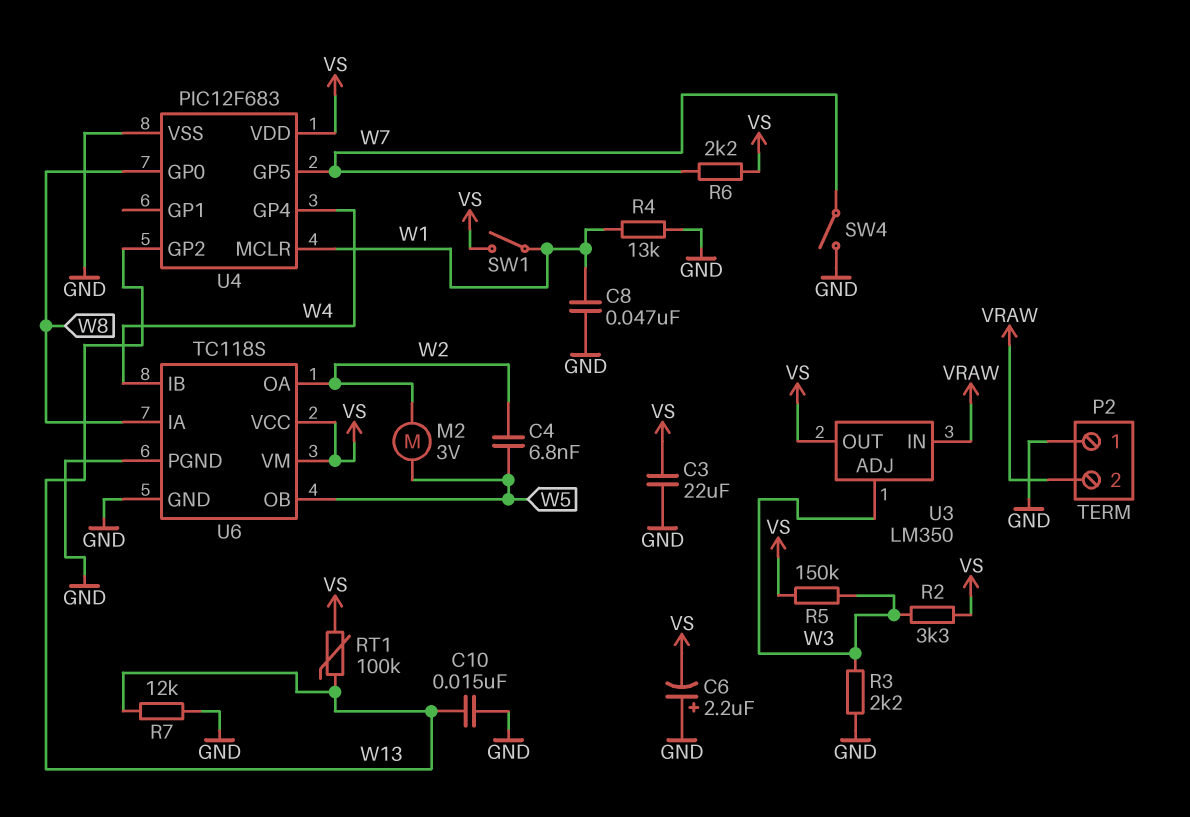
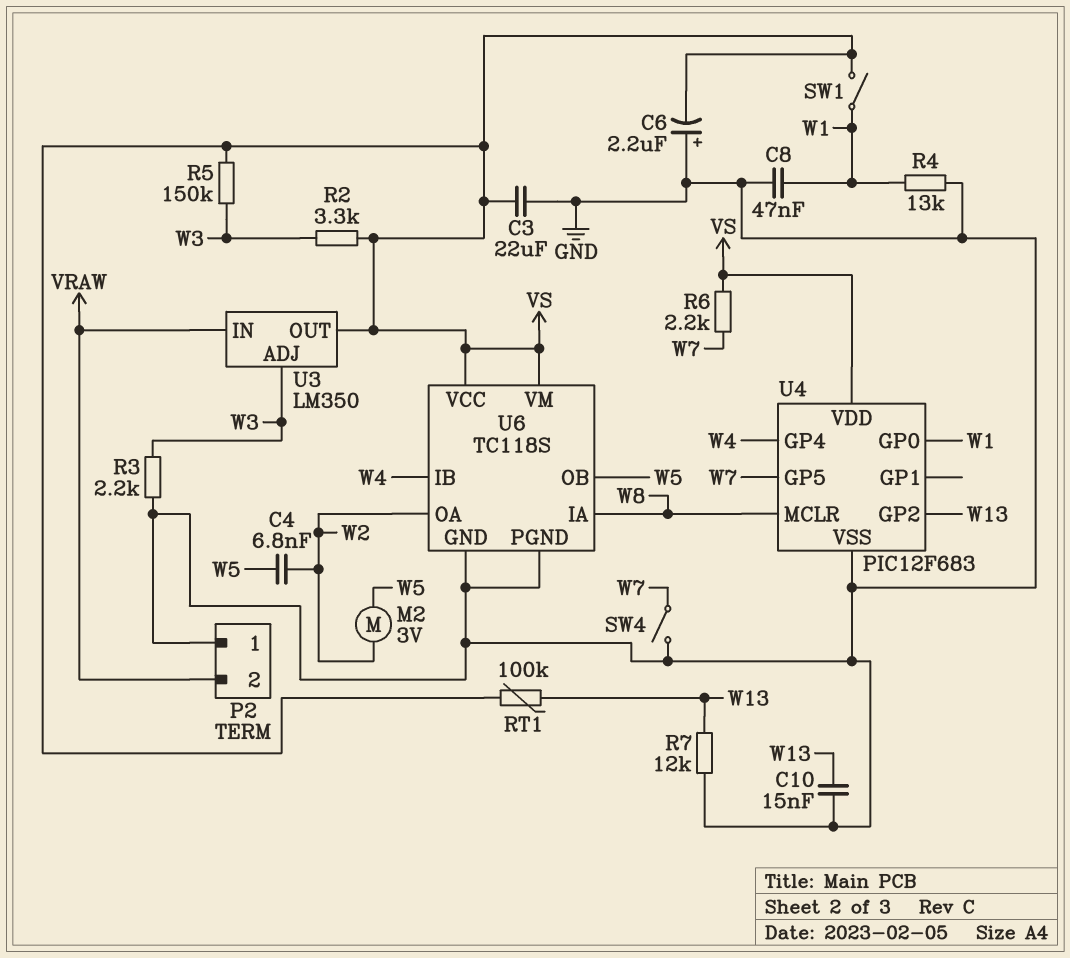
U4 pin GP0: W8 -> W1
U4 pin MCLR: W1 -> W8

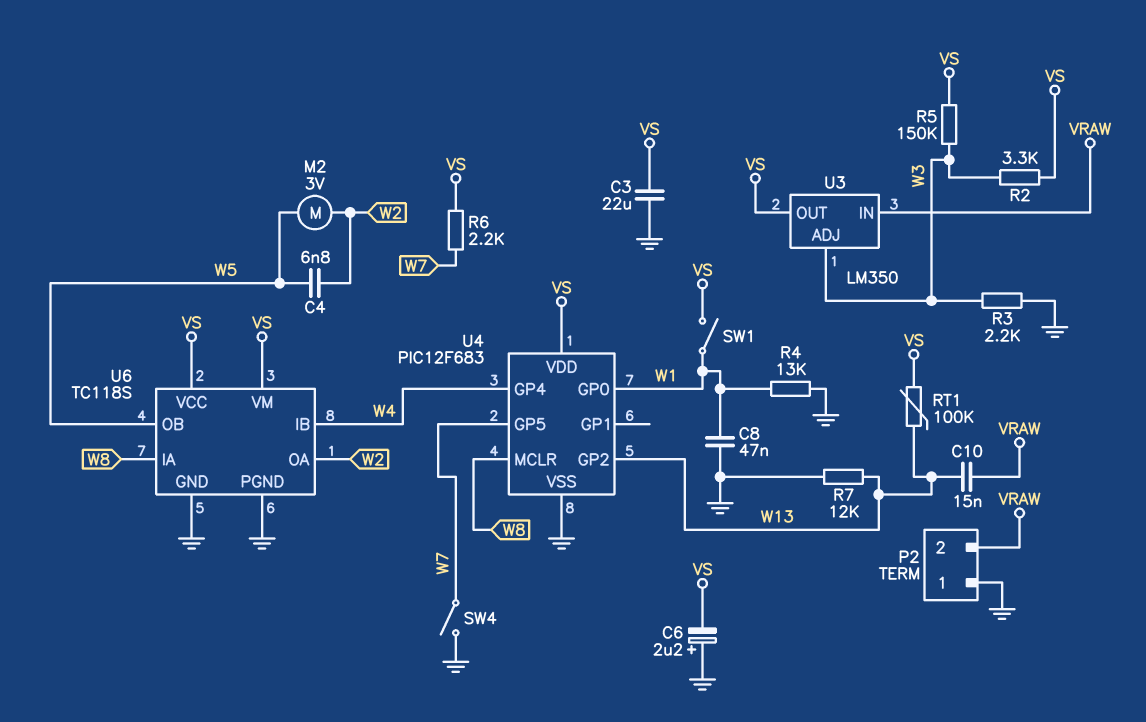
C10: 15nF (GND, W13) -> 15nF (VRAW, W13)

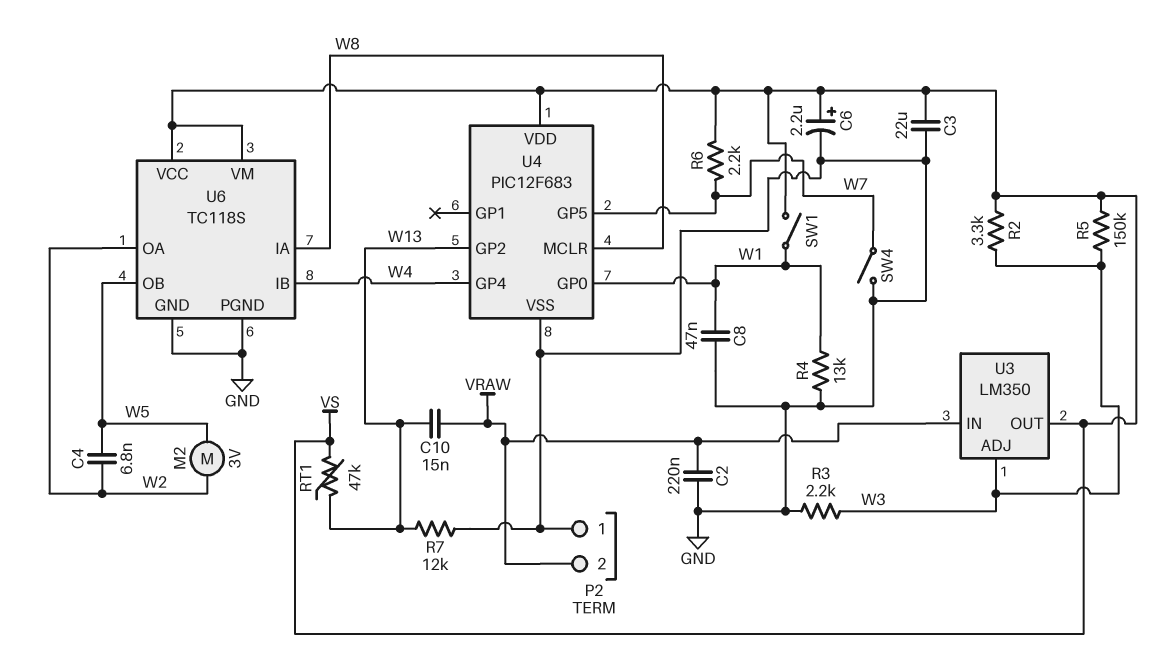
C2: none -> 220nF (GND, VRAW)
C6: 2.2uF (plus GND, minus VS) -> 2.2uF (plus VS, minus GND)
RT1: 100k (VS, W13) -> 47k (VS, W13)

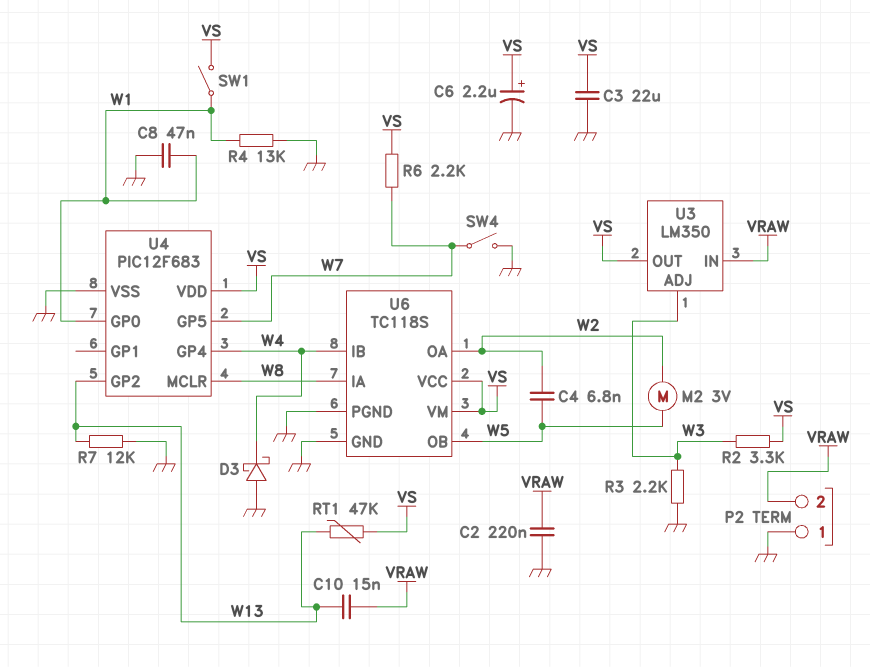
D3: none -> schottky (A GND, K W4)
R5: 150k (VS, W3) -> none

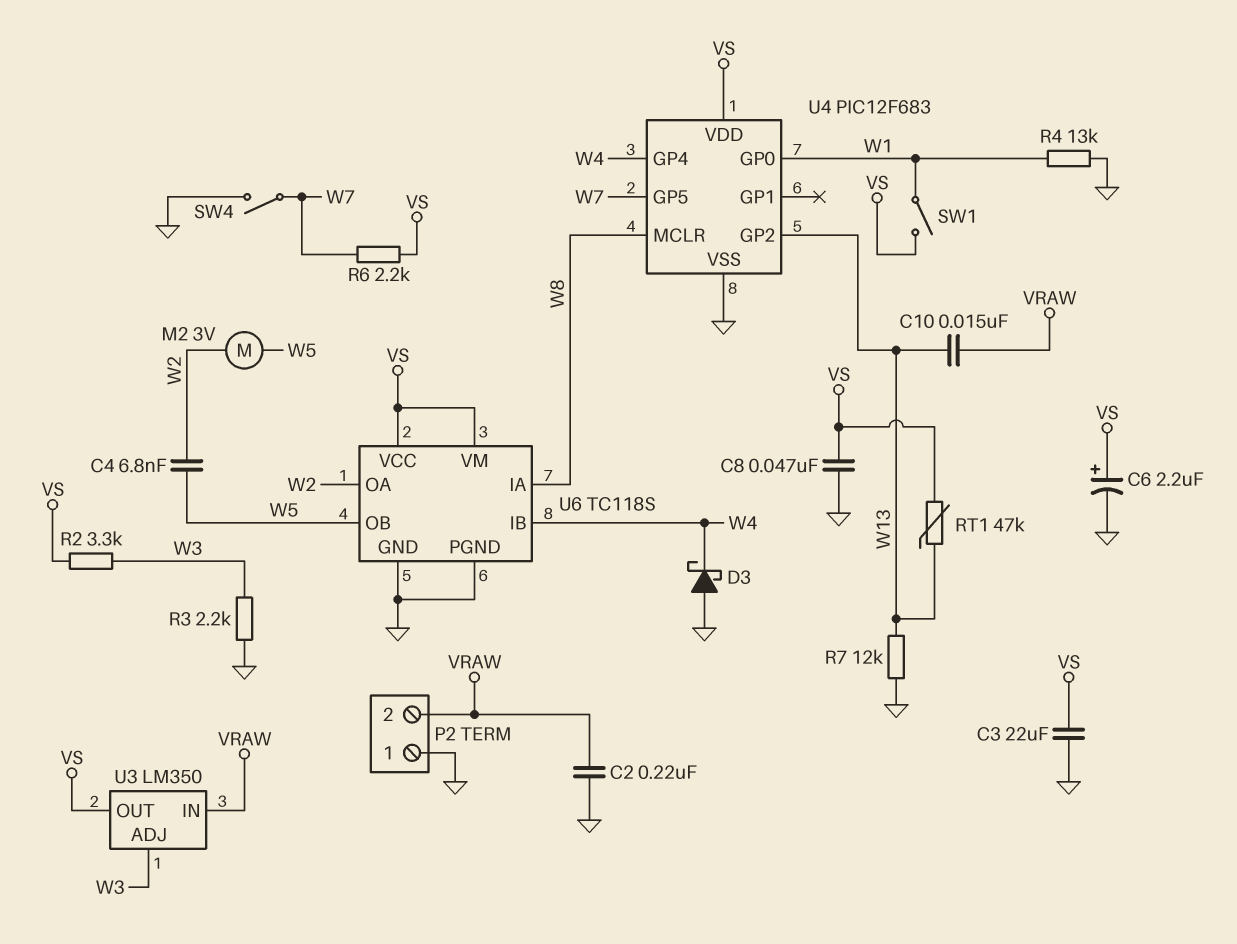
C8: 47nF (GND, W1) -> 47nF (GND, VS)

